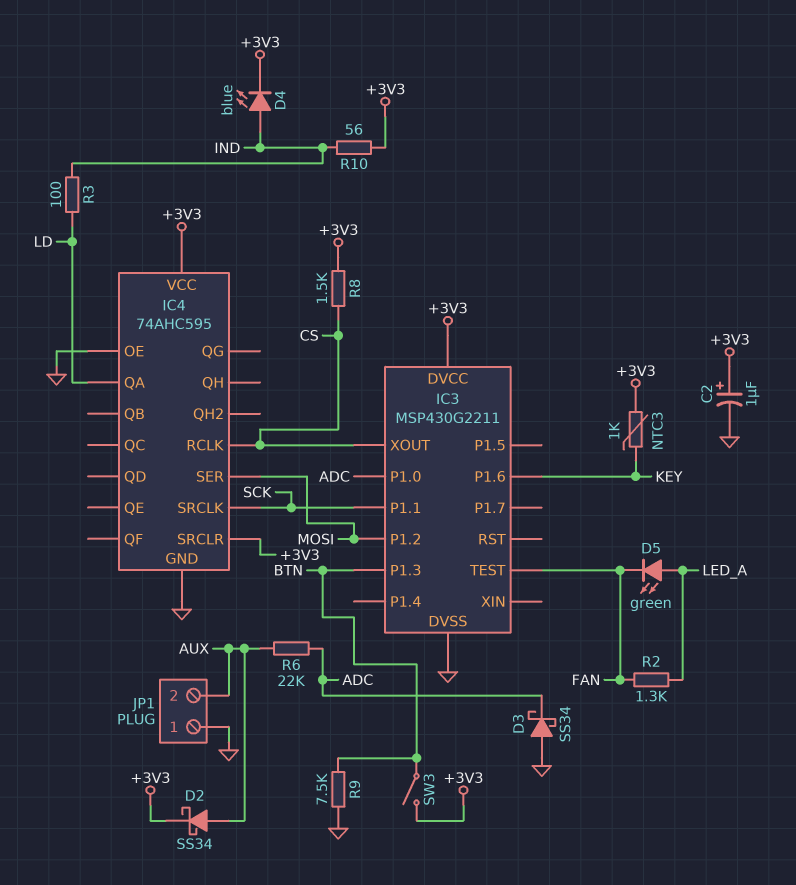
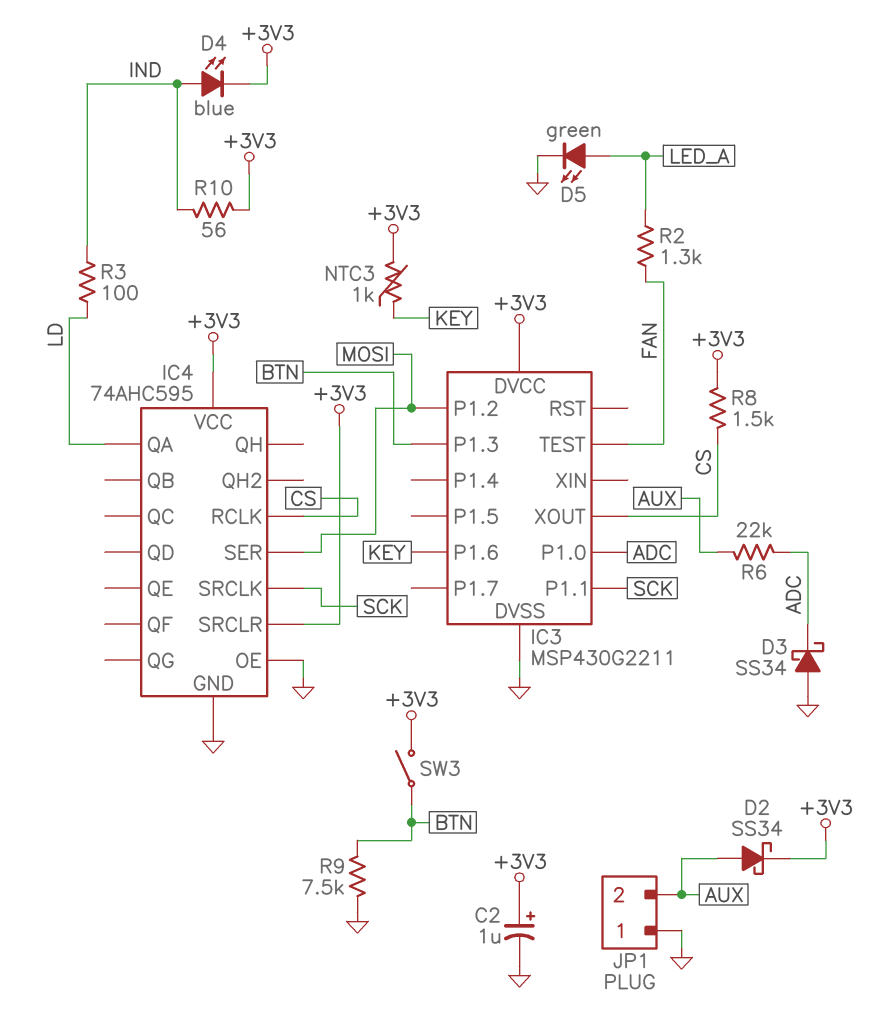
D5: LED green (A LED_A, K FAN) -> LED green (A LED_A, K GND)

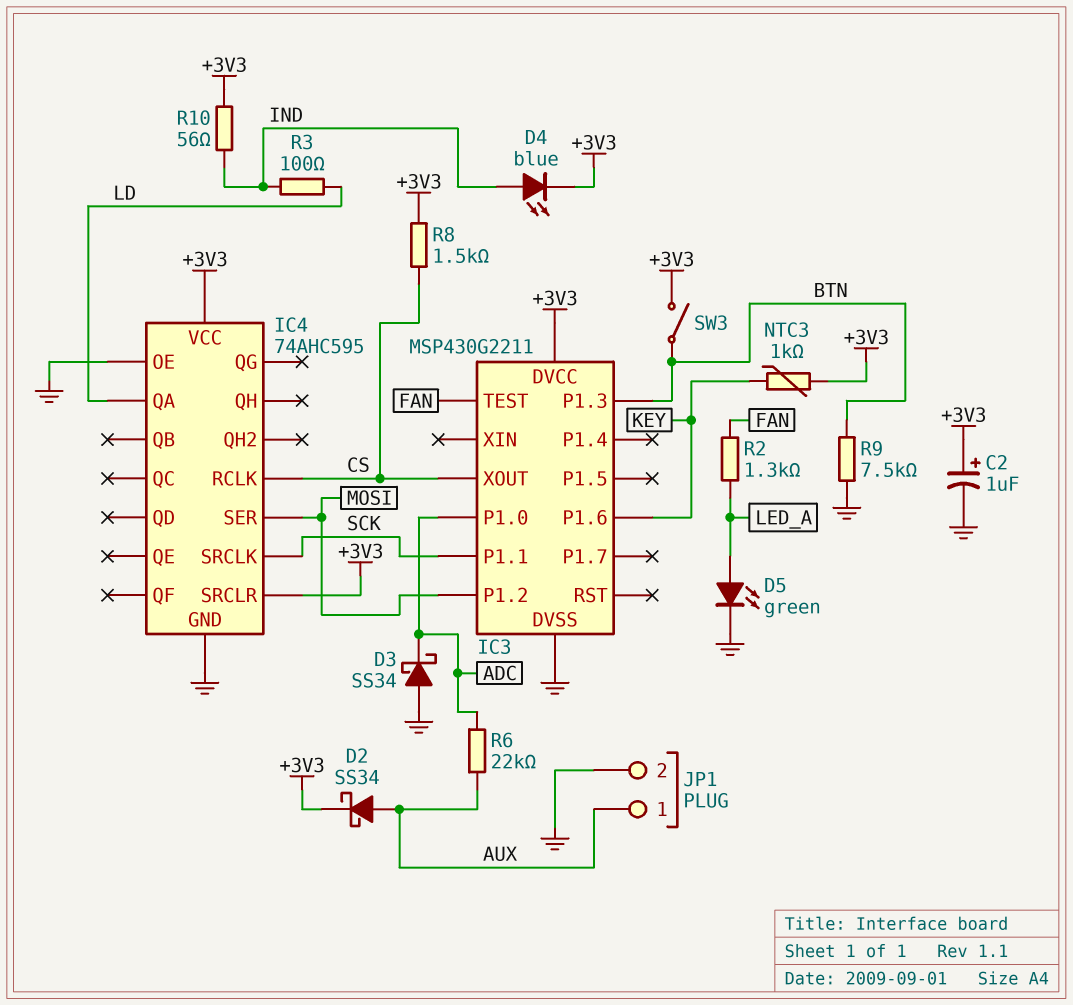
JP1 pin 1: GND -> AUX
JP1 pin 2: AUX -> GND

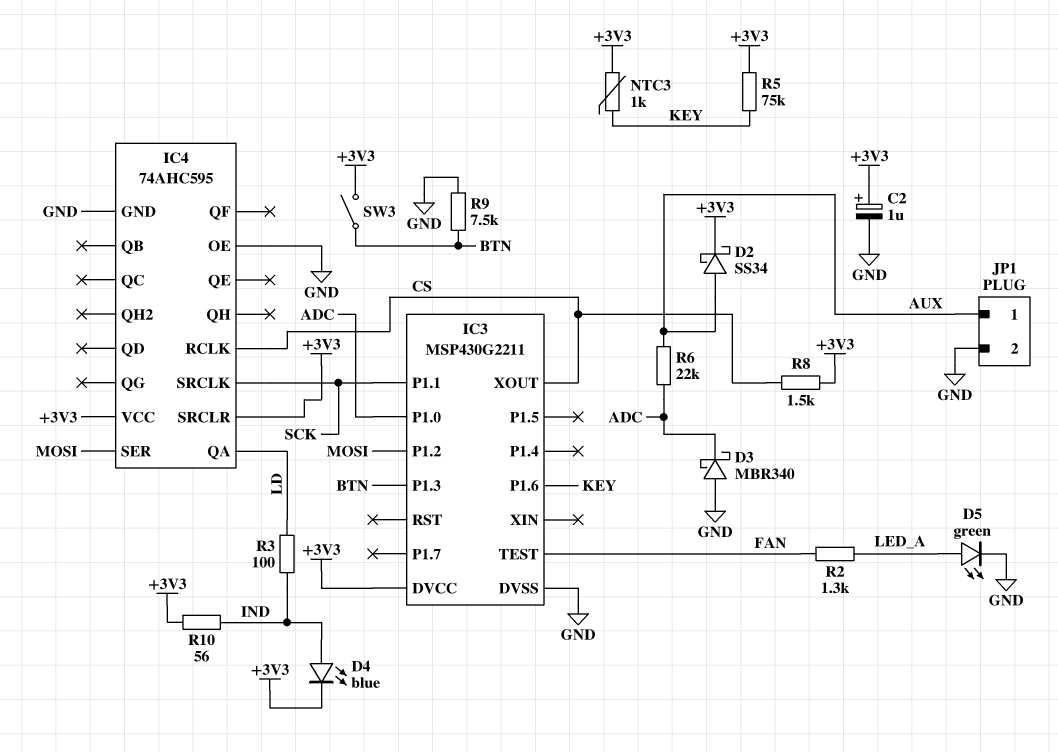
D3: schottky SS34 (A GND, K ADC) -> schottky MBR340 (A GND, K ADC)
R5: none -> 75k (+3V3, KEY)

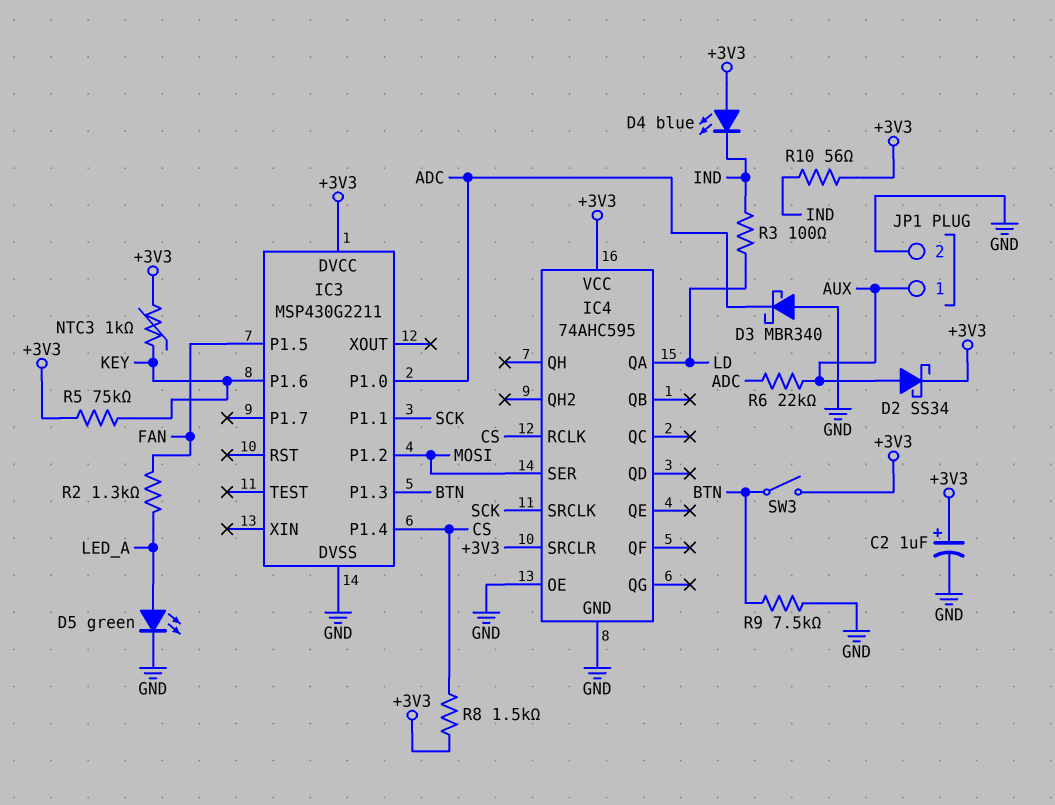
D4: LED blue (A IND, K +3V3) -> LED blue (A +3V3, K IND)
IC3 pin P1.4: none -> CS
IC3 pin P1.5: none -> FAN
IC3 pin TEST: FAN -> none
IC3 pin XOUT: CS -> none

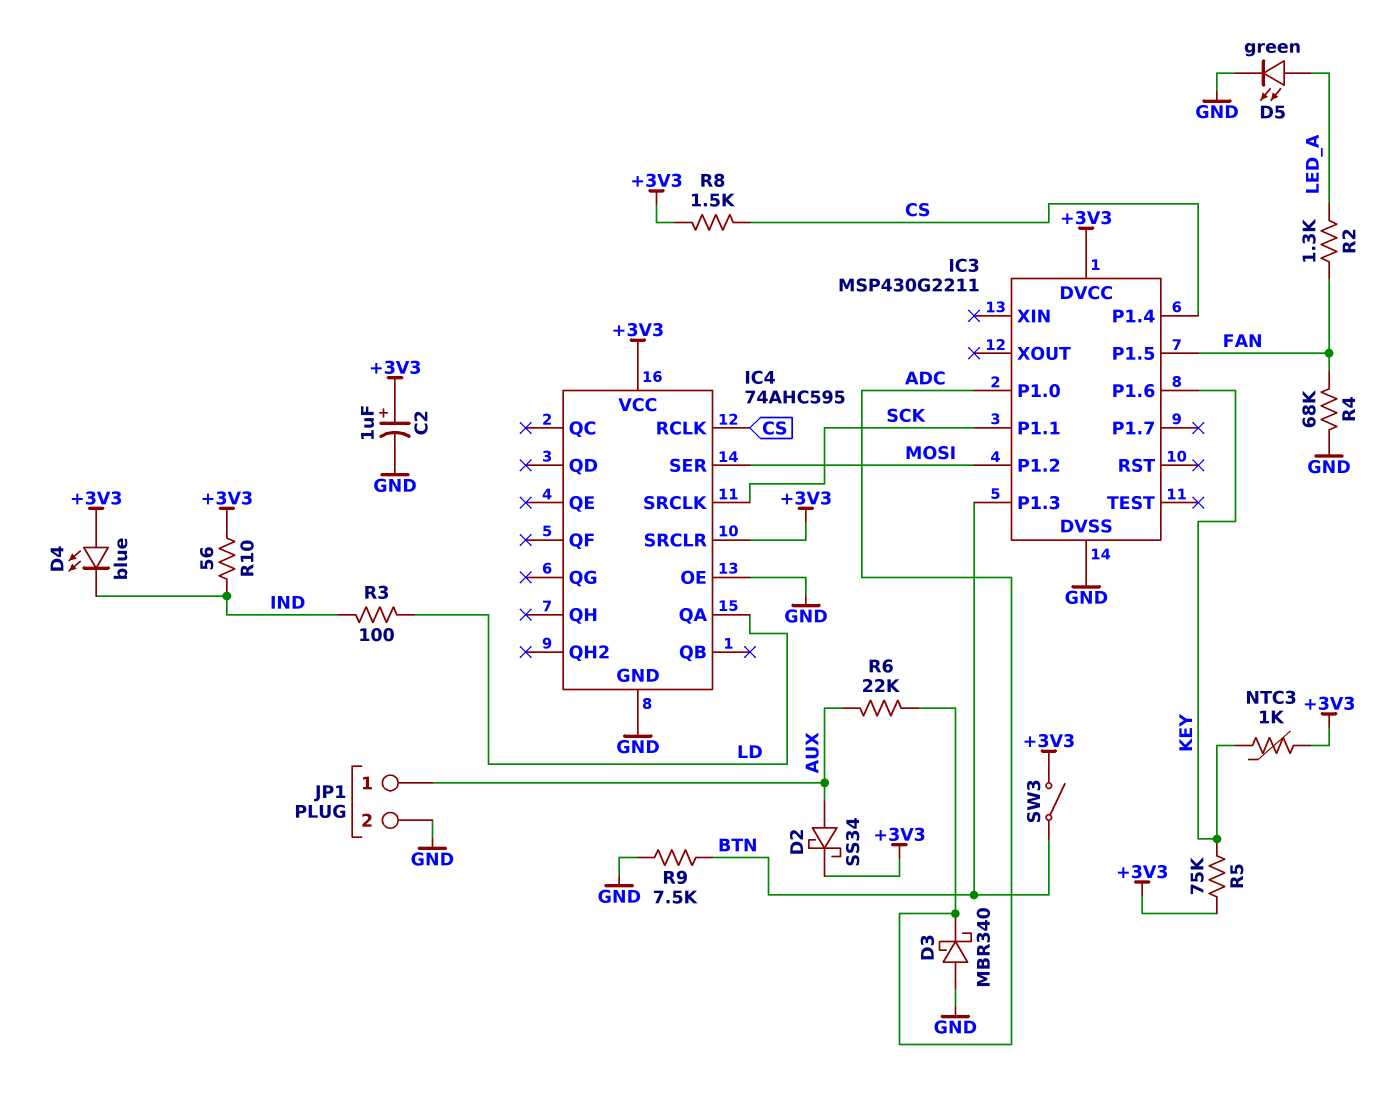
R4: none -> 68k (FAN, GND)

